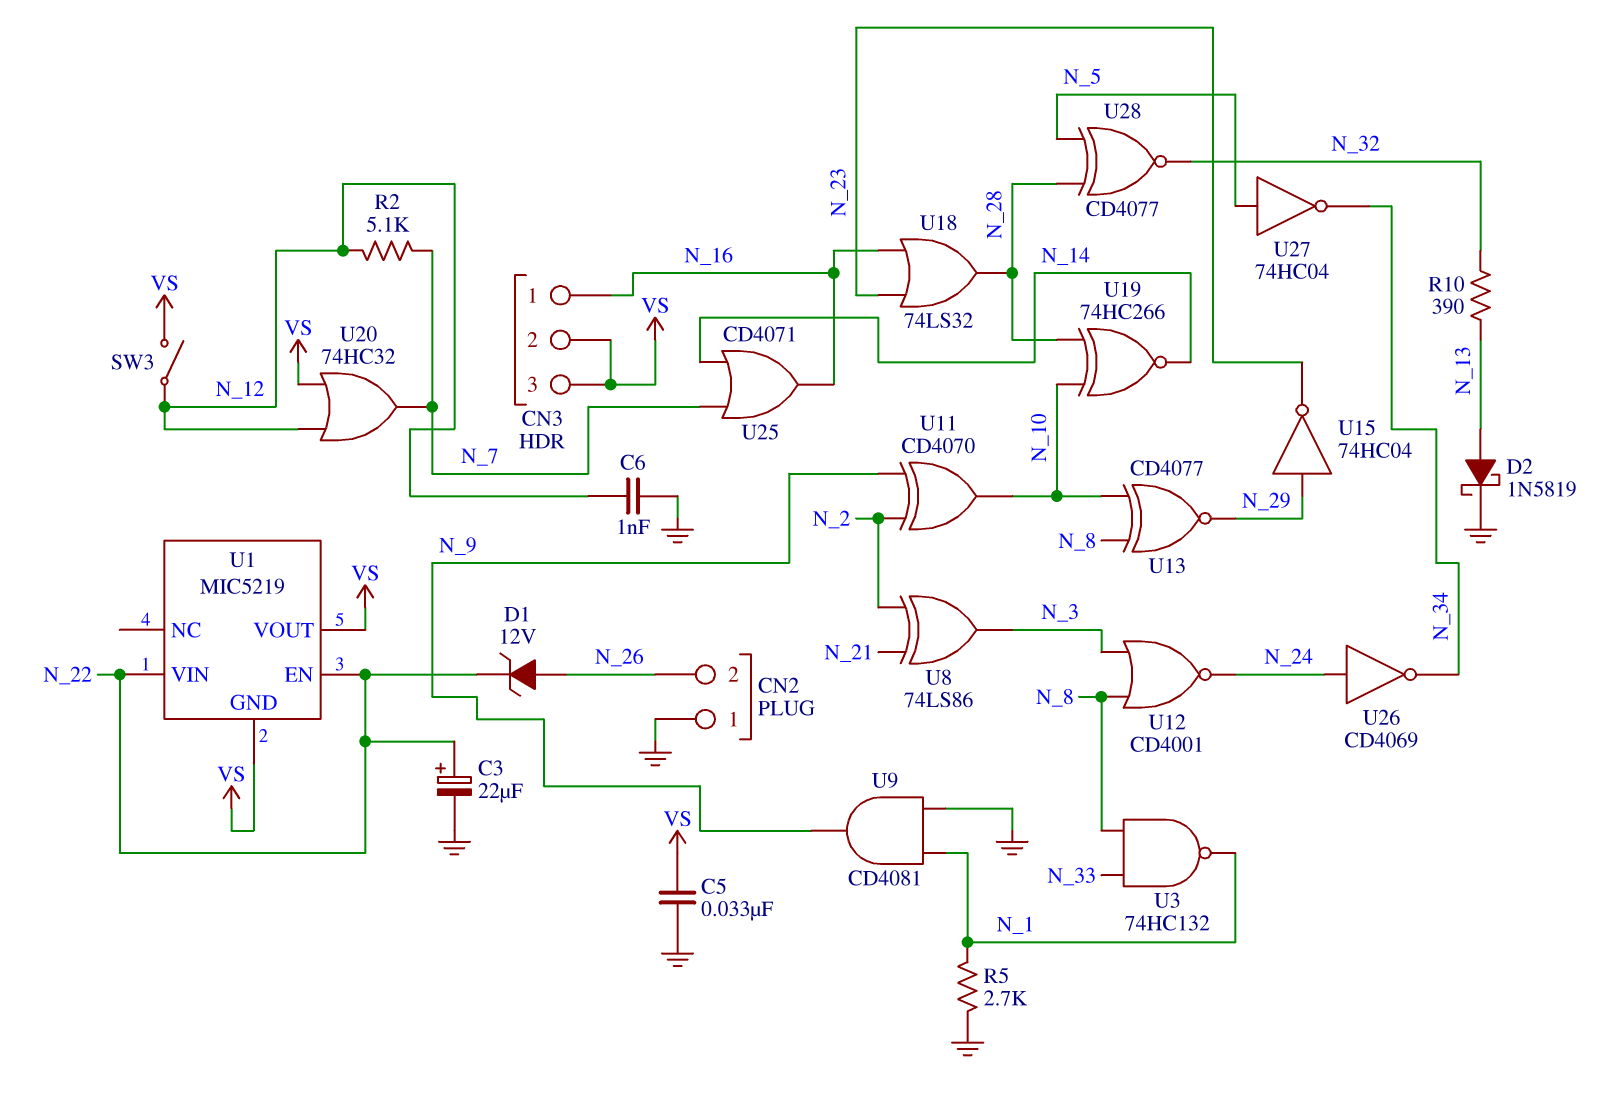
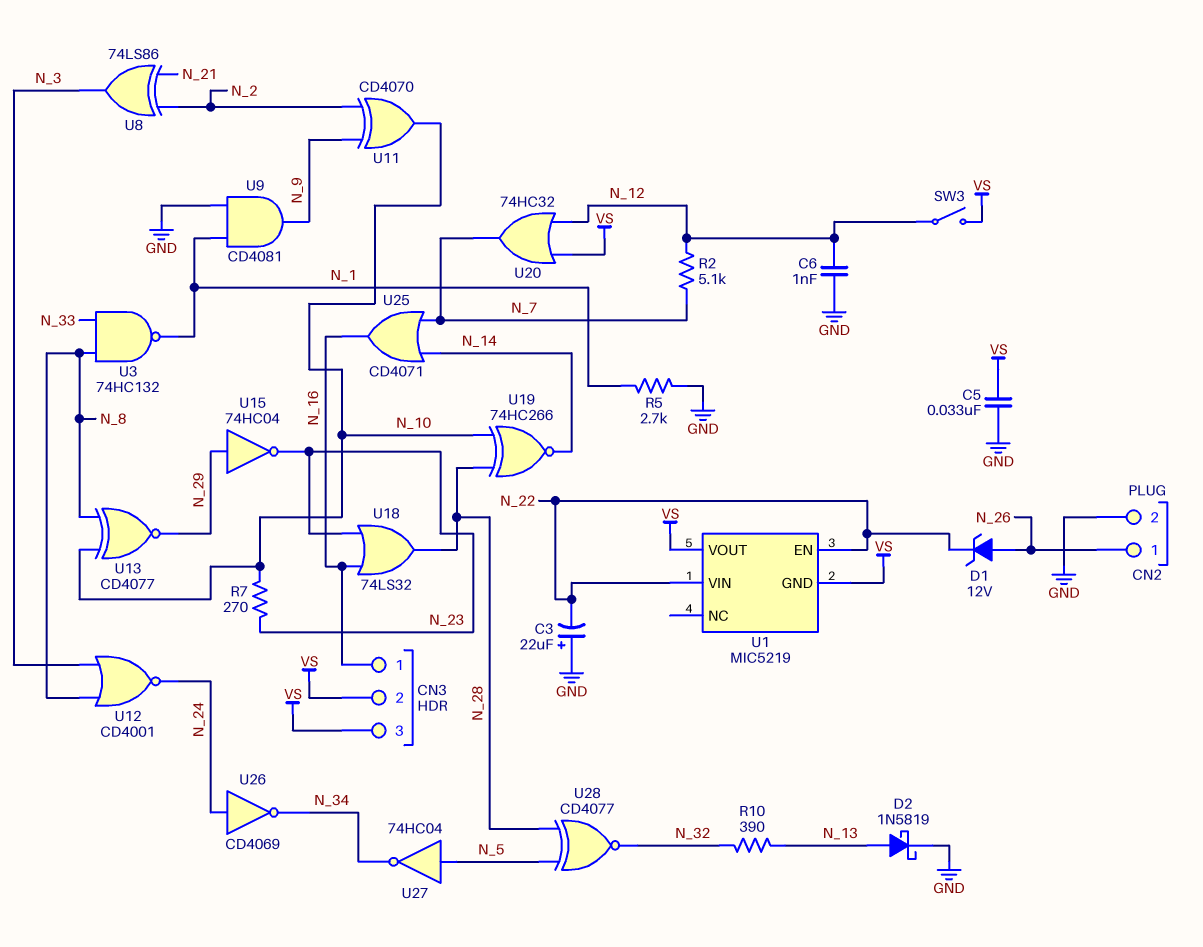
C3: 22uF (plus N_22, minus GND) -> 22uF (plus GND, minus N_22)
CN2 pin 1: GND -> N_26
CN2 pin 2: N_26 -> GND
R7: none -> 270 (N_10, N_23)

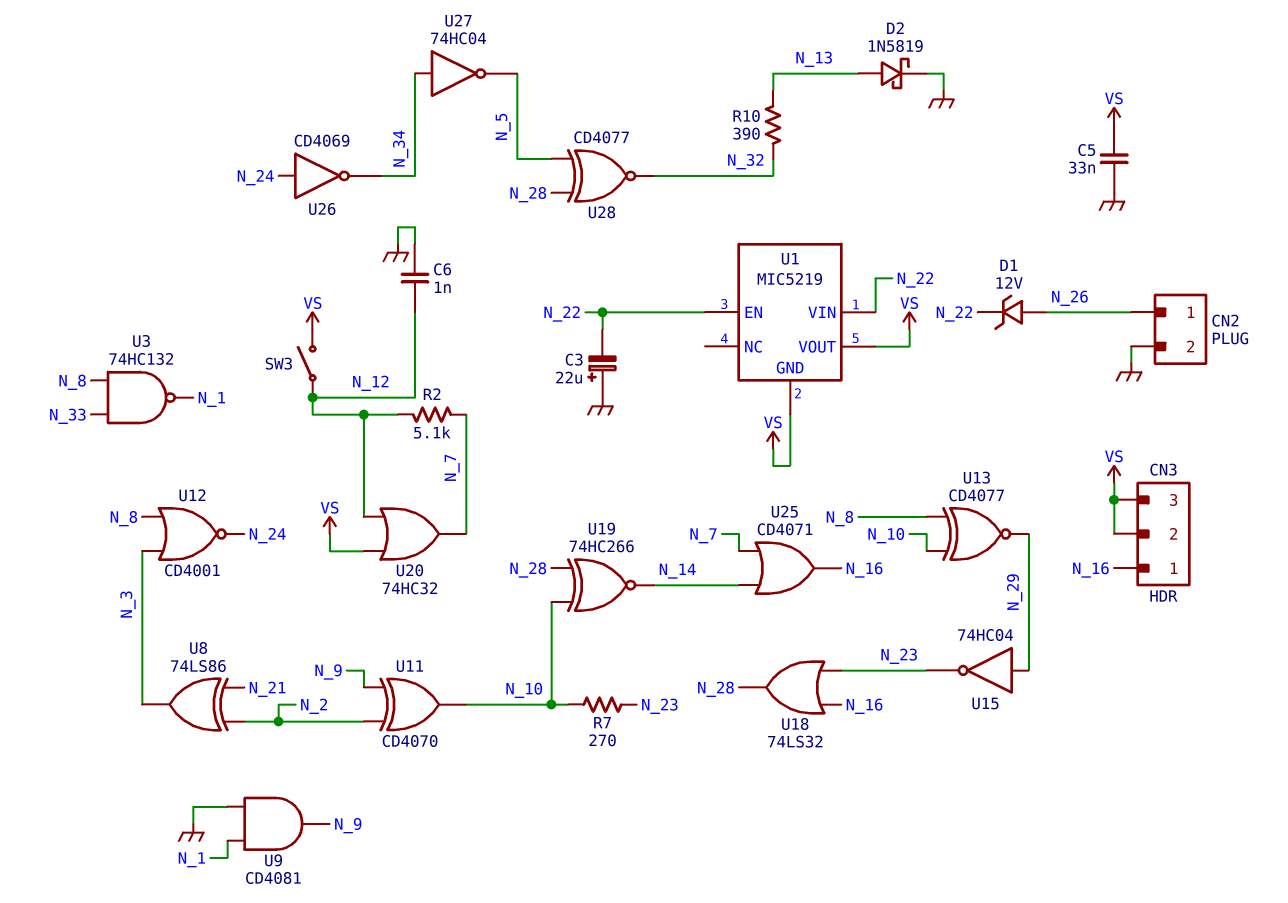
R5: 2.7k (GND, N_1) -> none
U27: NOT 74HC04 (in N_5, out N_34) -> NOT 74HC04 (in N_34, out N_5)

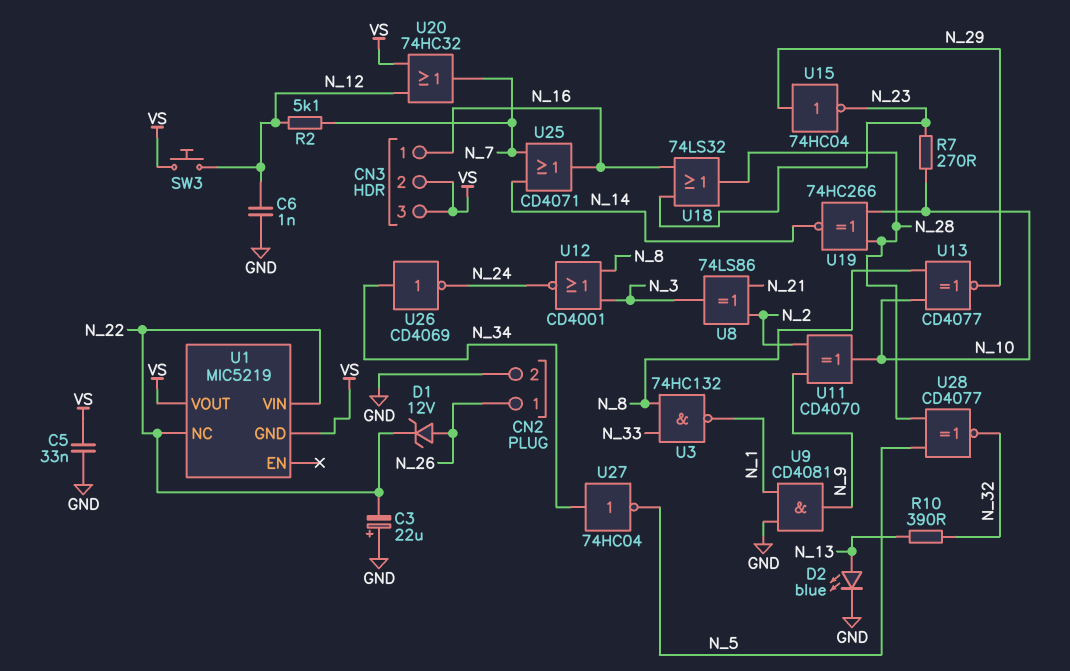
D2: schottky 1N5819 (A N_13, K GND) -> LED blue (A N_13, K GND)
SW3: switch (N_12, VS) -> button (N_12, VS)
U1 pin EN: N_22 -> none
U1 pin NC: none -> N_22
U26: NOT CD4069 (in N_24, out N_34) -> NOT CD4069 (in N_34, out N_24)

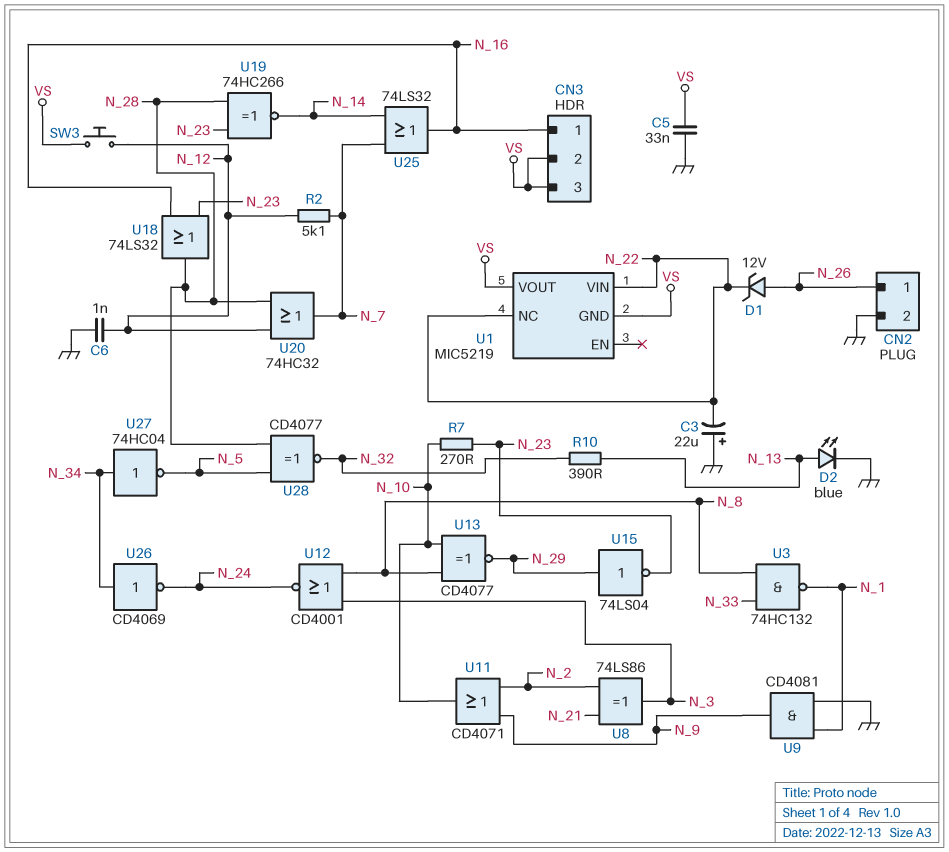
U11: XOR CD4070 (in N_2, in N_9, out N_10) -> OR CD4071 (in N_2, in N_9, out N_10)
U15: NOT 74HC04 (in N_29, out N_23) -> NOT 74LS04 (in N_29, out N_23)
U19: XNOR 74HC266 (in N_10, in N_28, out N_14) -> XNOR 74HC266 (in N_23, in N_28, out N_14)
U20: OR 74HC32 (in N_12, in VS, out N_7) -> OR 74HC32 (in N_12, in N_28, out N_7)
U25: OR CD4071 (in N_7, in N_14, out N_16) -> OR 74LS32 (in N_7, in N_14, out N_16)

